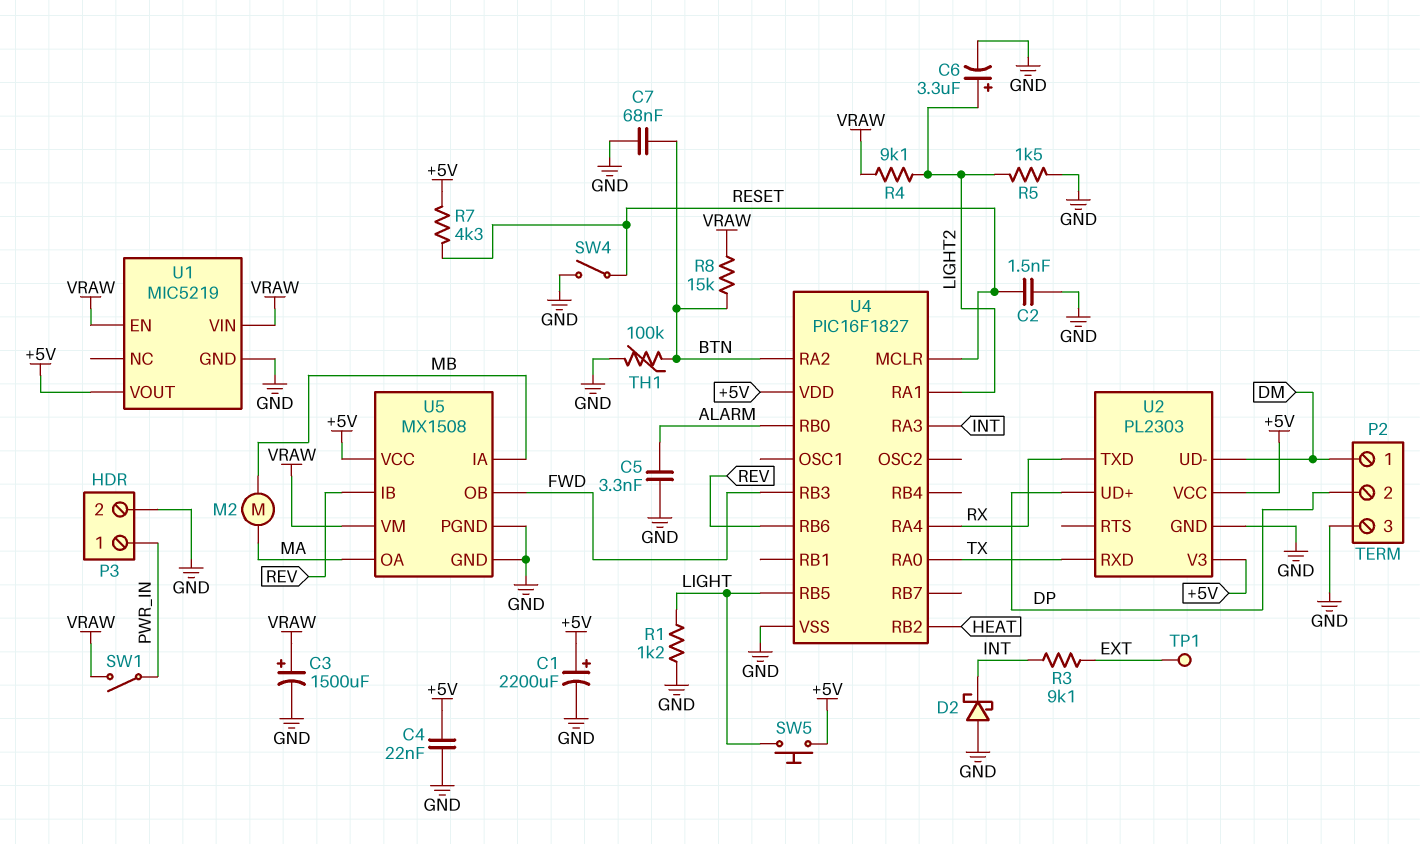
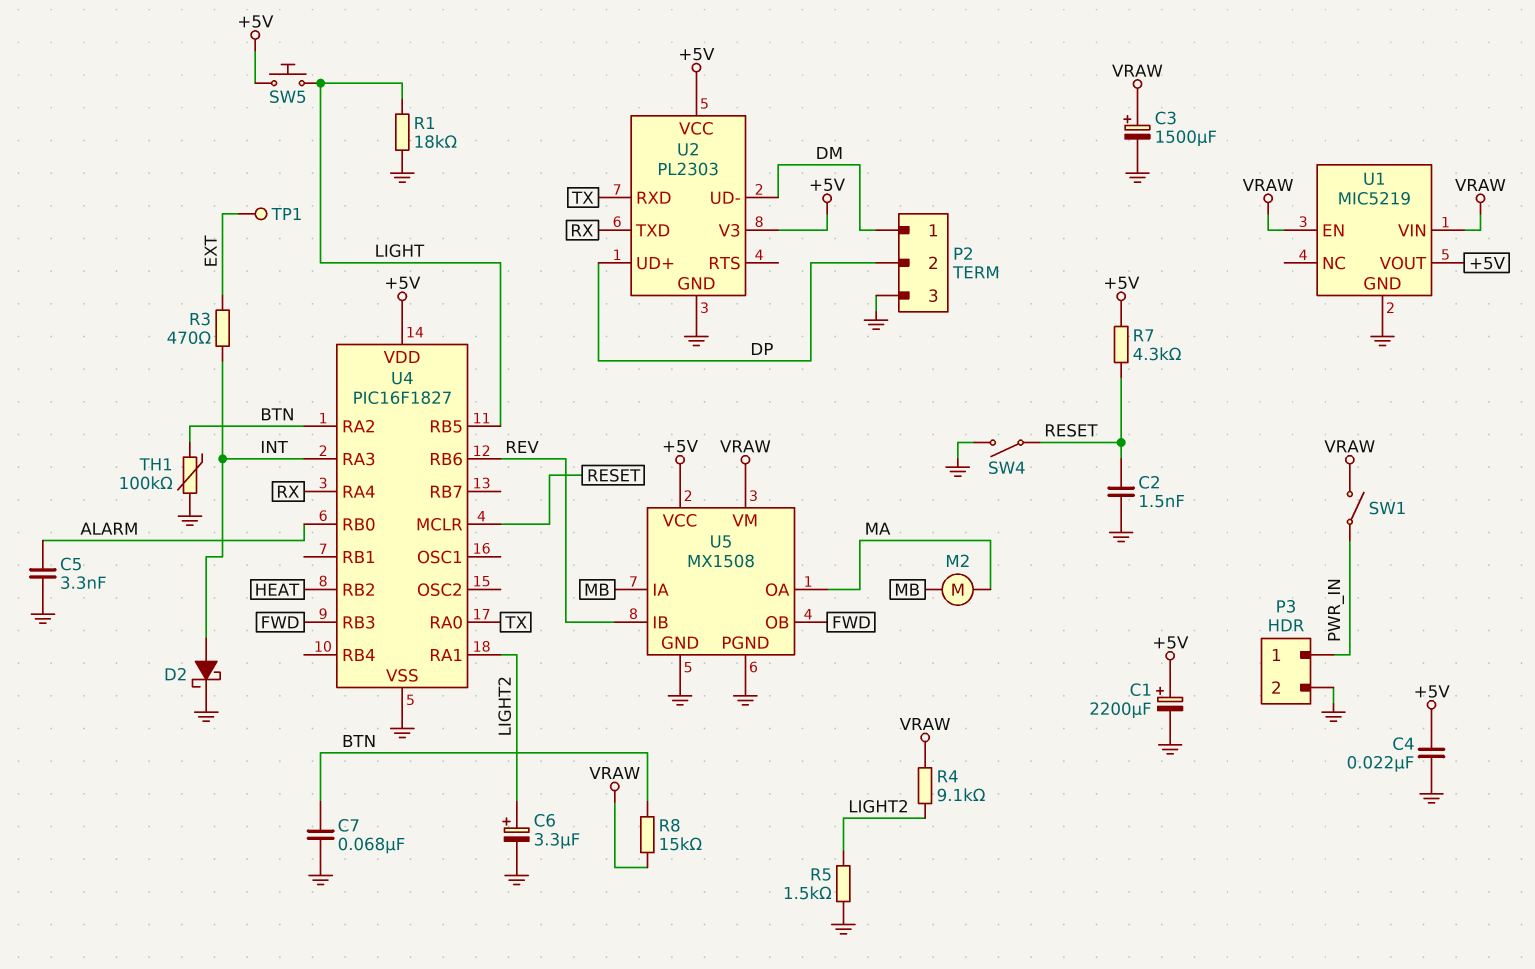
D2: schottky (A GND, K INT) -> schottky (A INT, K GND)
R1: 1.2k (GND, LIGHT) -> 18k (GND, LIGHT)
R3: 9.1k (EXT, INT) -> 470 (EXT, INT)

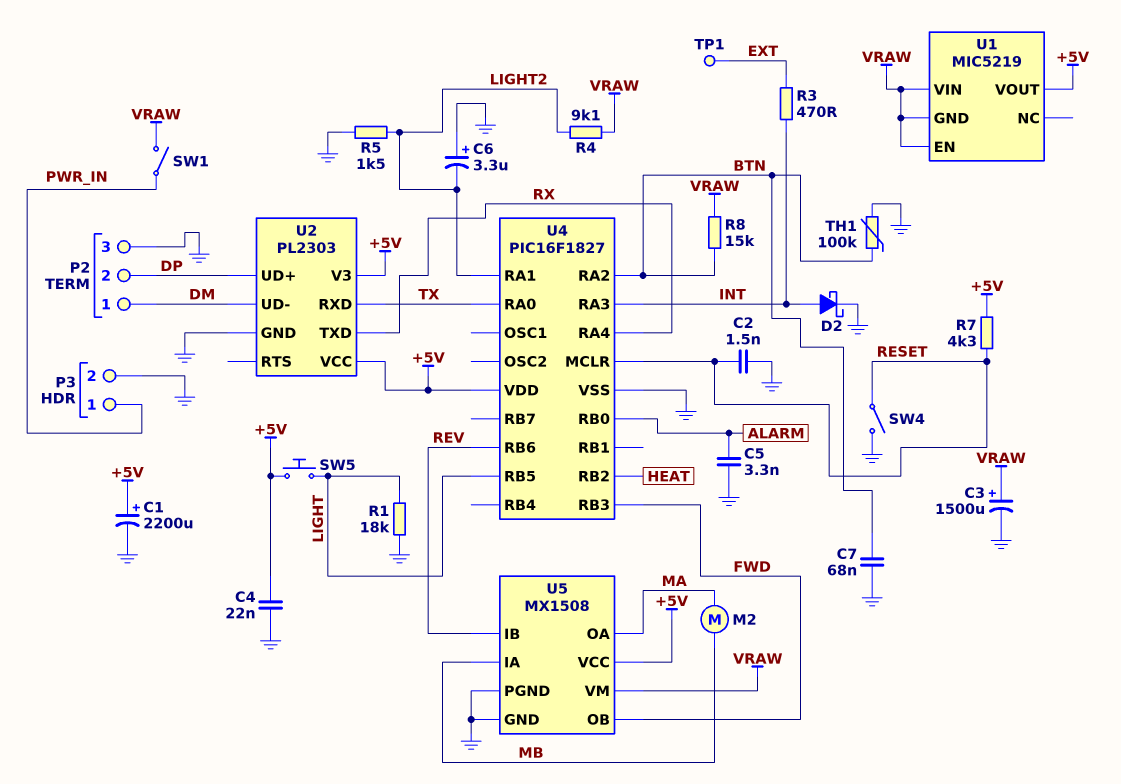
C6: 3.3uF (plus LIGHT2, minus GND) -> 3.3uF (plus GND, minus LIGHT2)
U1 pin GND: GND -> VRAW

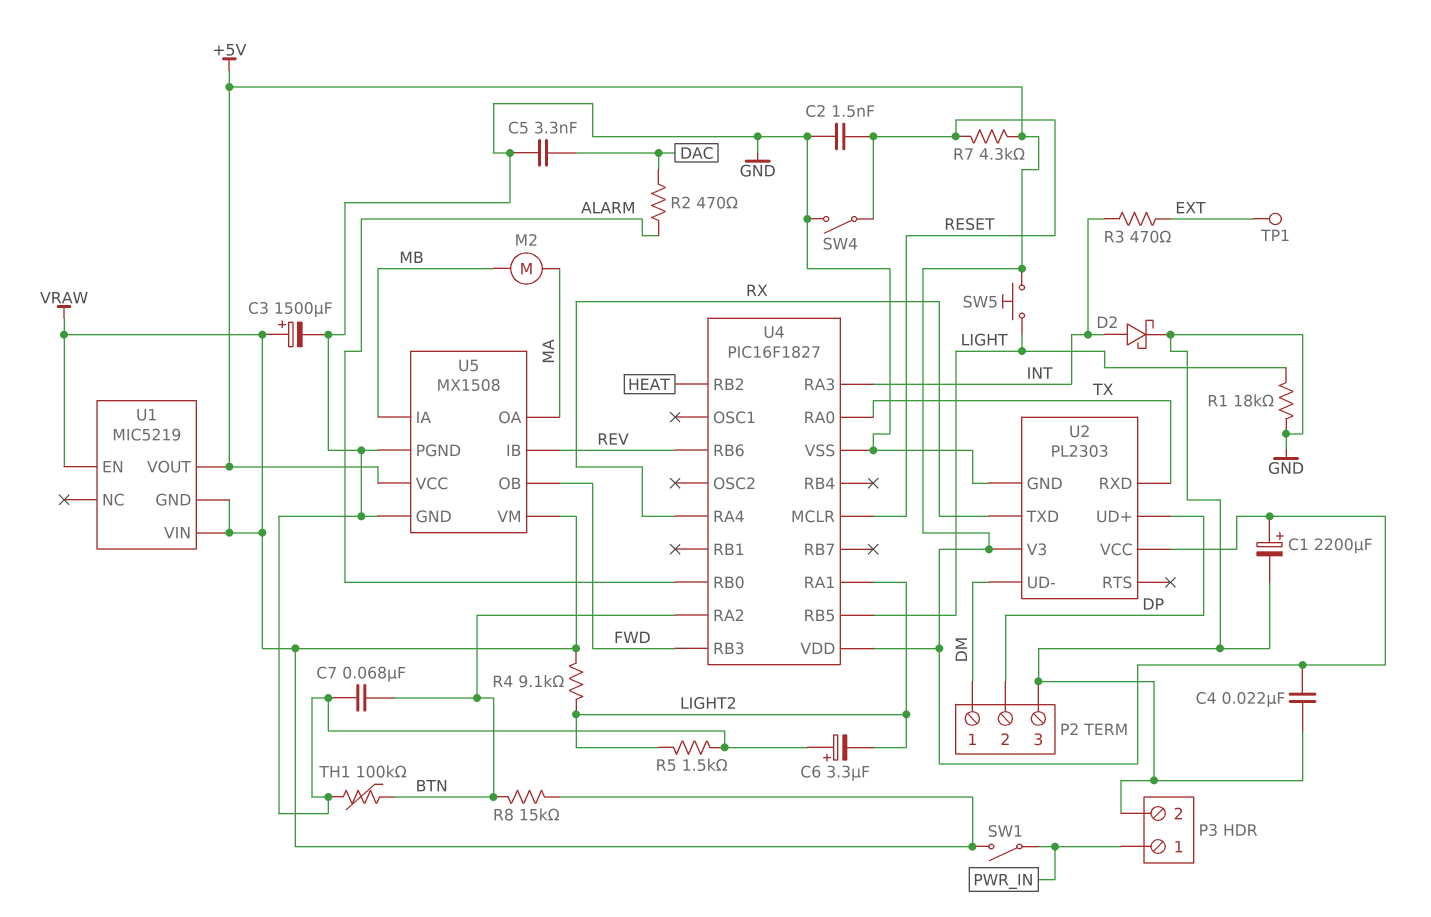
C5: 3.3nF (ALARM, GND) -> 3.3nF (DAC, GND)
R2: none -> 470 (ALARM, DAC)

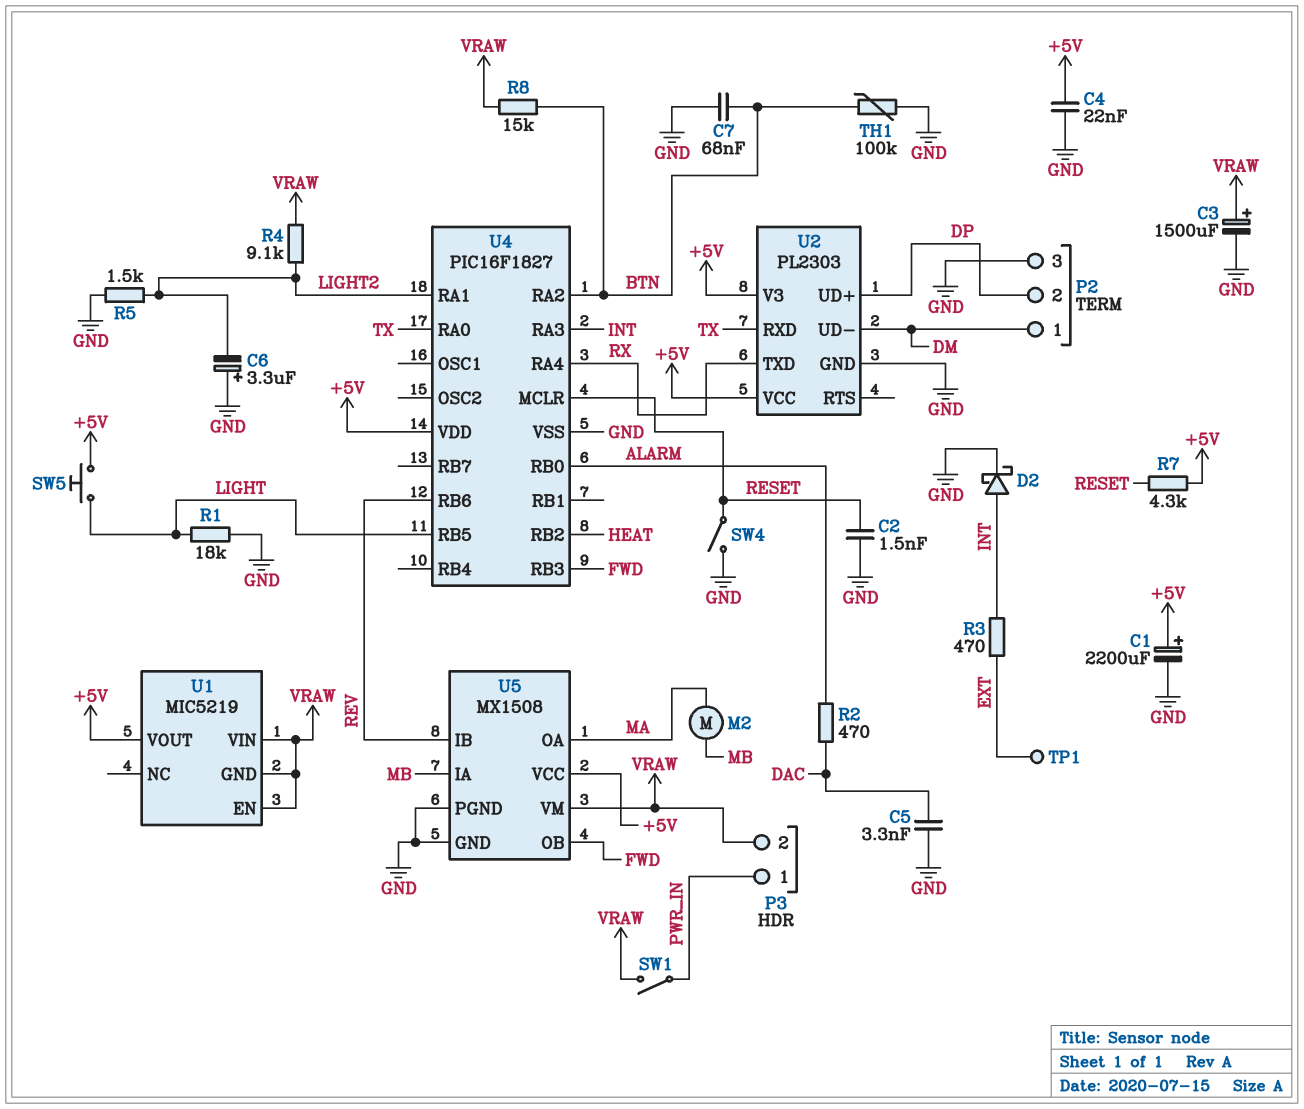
P3 pin 2: GND -> VRAW

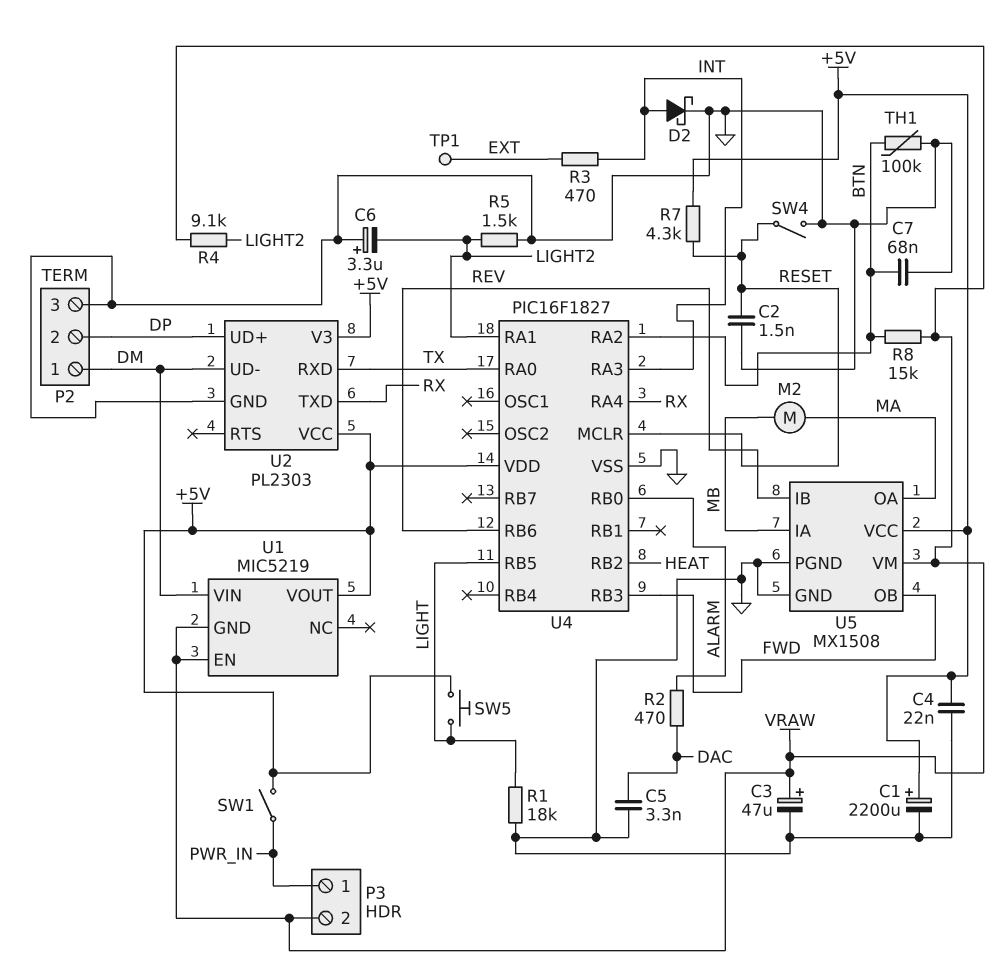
C3: 1500uF (plus VRAW, minus GND) -> 47uF (plus VRAW, minus GND)
SW1: switch (PWR_IN, VRAW) -> switch (+5V, PWR_IN)
U1 pin VIN: VRAW -> DM

